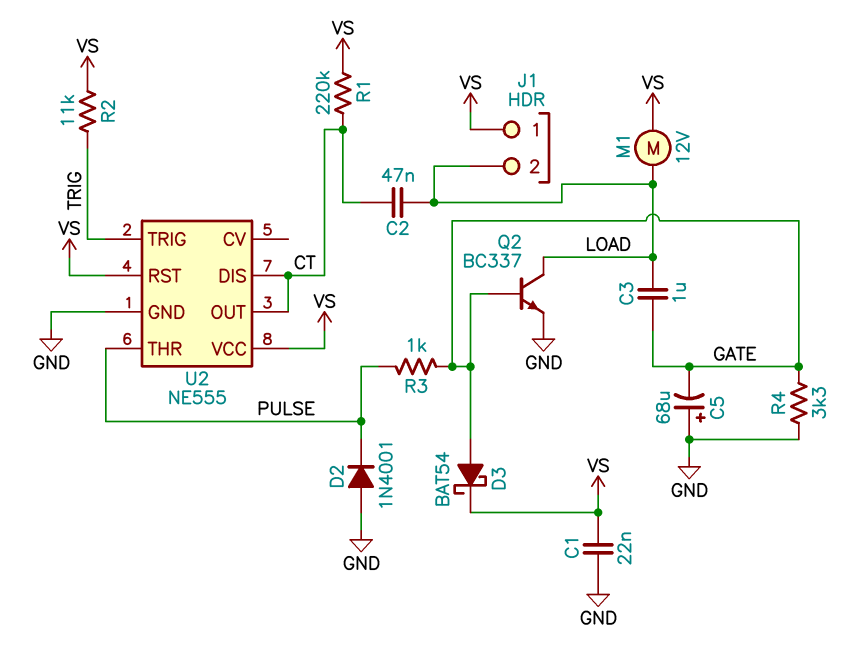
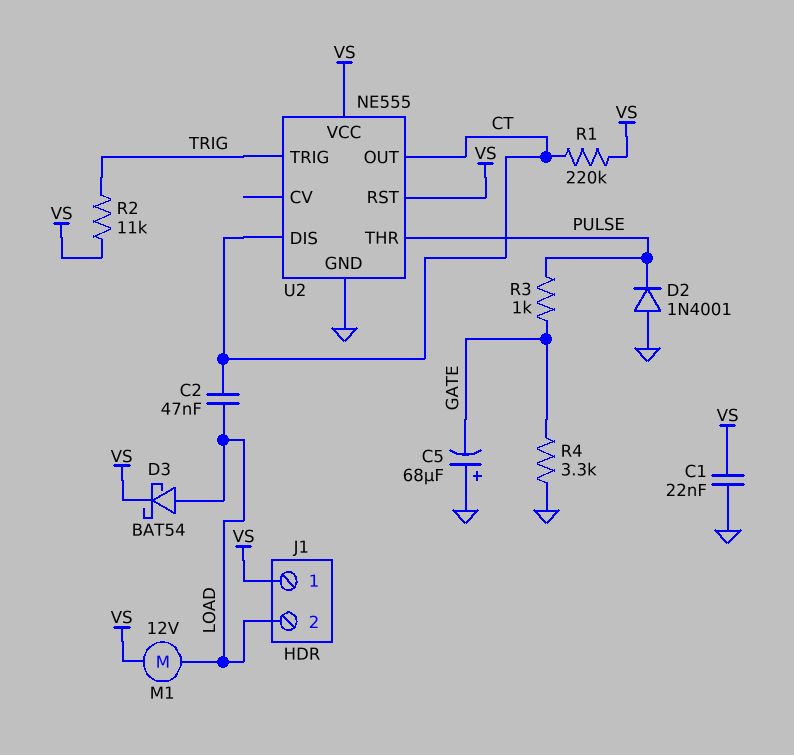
C3: 1uF (GATE, LOAD) -> none
D3: schottky BAT54 (A GATE, K VS) -> schottky BAT54 (A LOAD, K VS)
Q2: NPN BC337 (B GATE, C LOAD, E GND) -> none

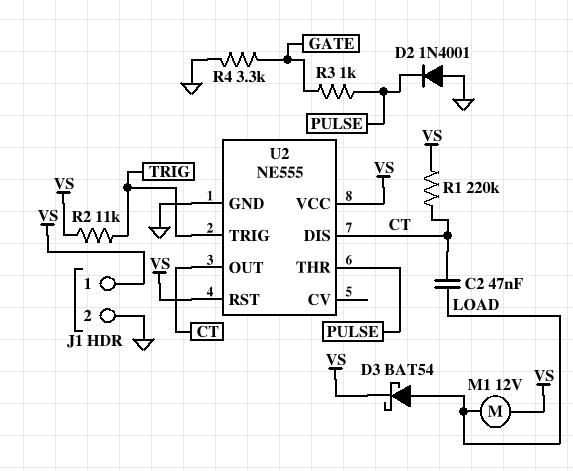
C1: 22nF (GND, VS) -> none
C5: 68uF (plus GND, minus GATE) -> none
J1 pin 2: LOAD -> GND

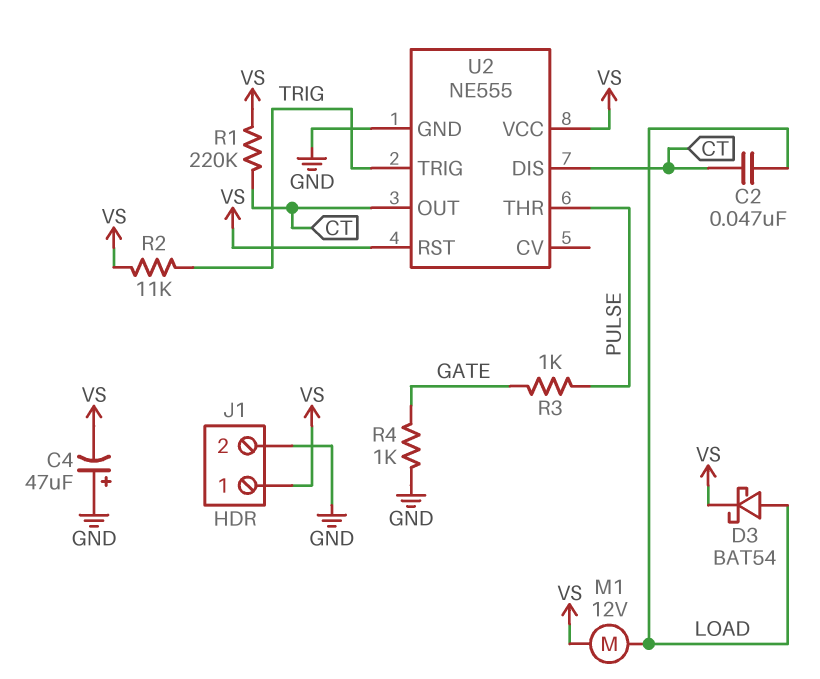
C4: none -> 47uF (plus GND, minus VS)
D2: diode 1N4001 (A GND, K PULSE) -> none
R4: 3.3k (GATE, GND) -> 1k (GATE, GND)

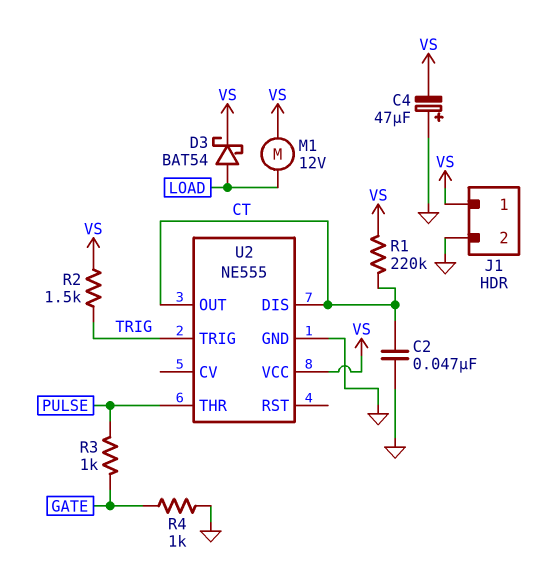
C2: 47nF (CT, LOAD) -> 47nF (CT, GND)
R2: 11k (TRIG, VS) -> 1.5k (TRIG, VS)
U2 pin RST: VS -> none

